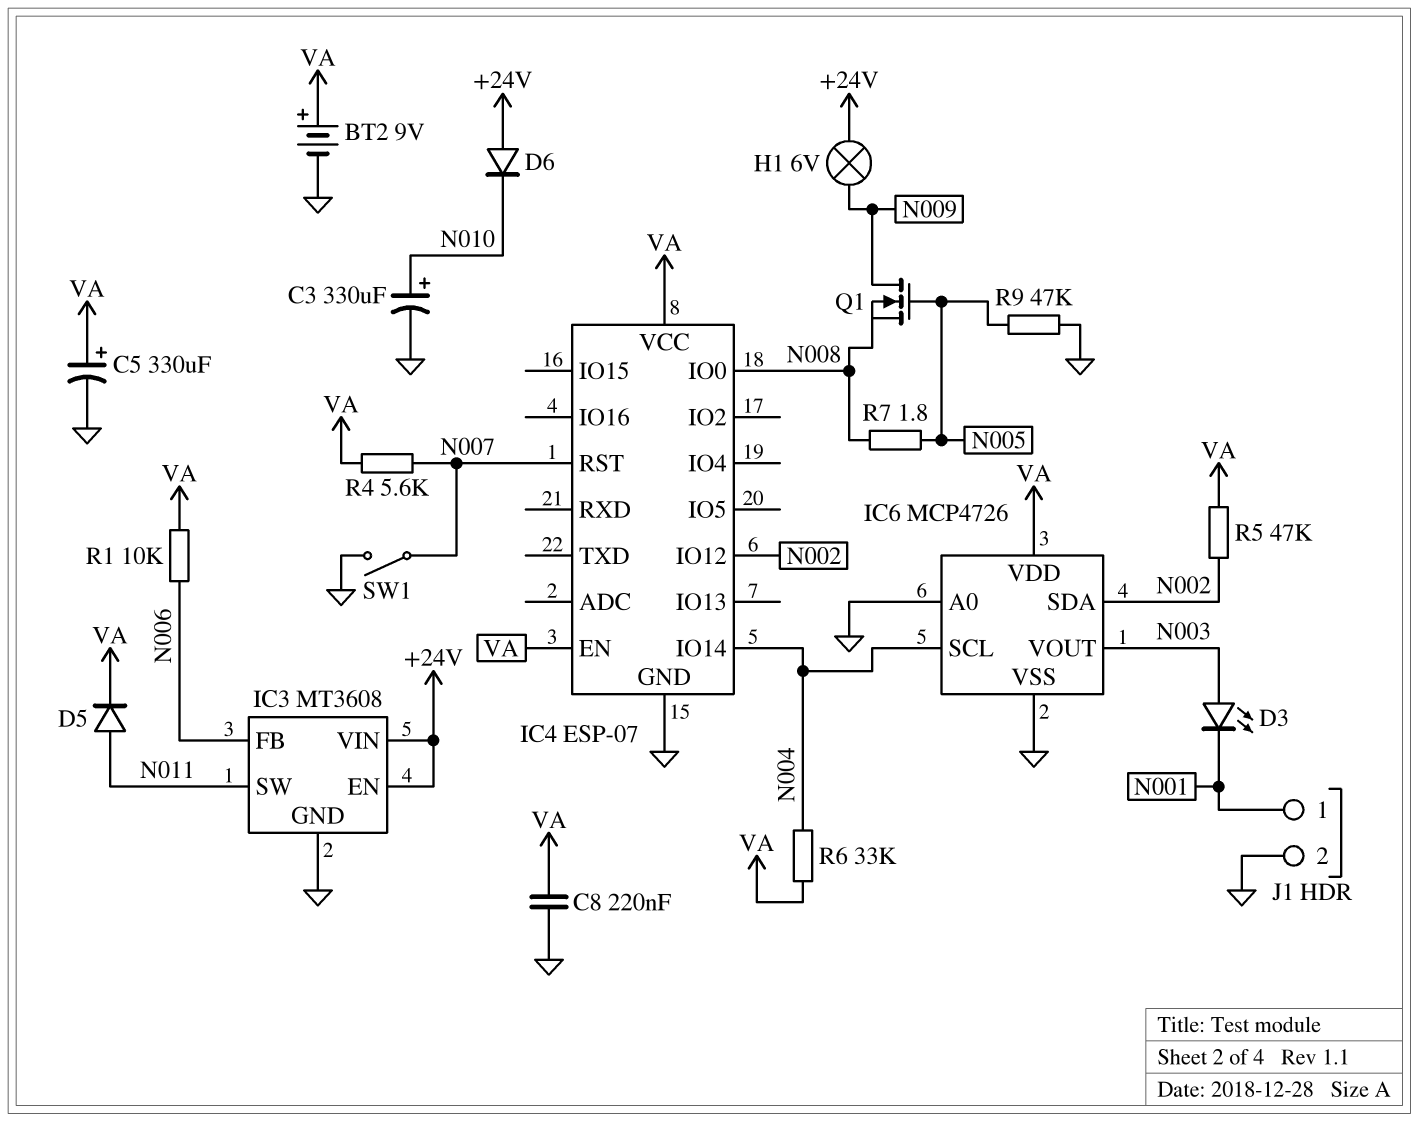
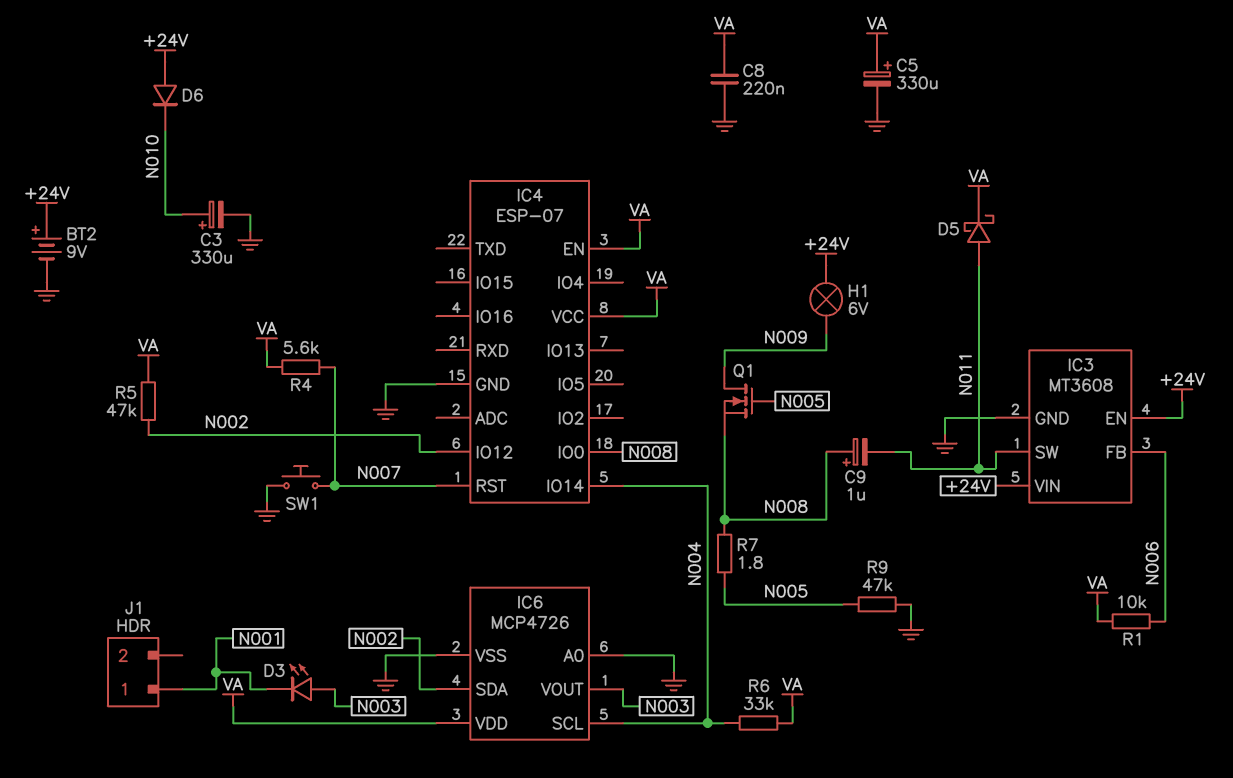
BT2: 9V (plus VA, minus GND) -> 9V (plus +24V, minus GND)
C9: none -> 1uF (plus N008, minus N011)
D5: diode (A N011, K VA) -> schottky (A N011, K VA)
J1 pin 2: GND -> none
SW1: switch (GND, N007) -> button (GND, N007)

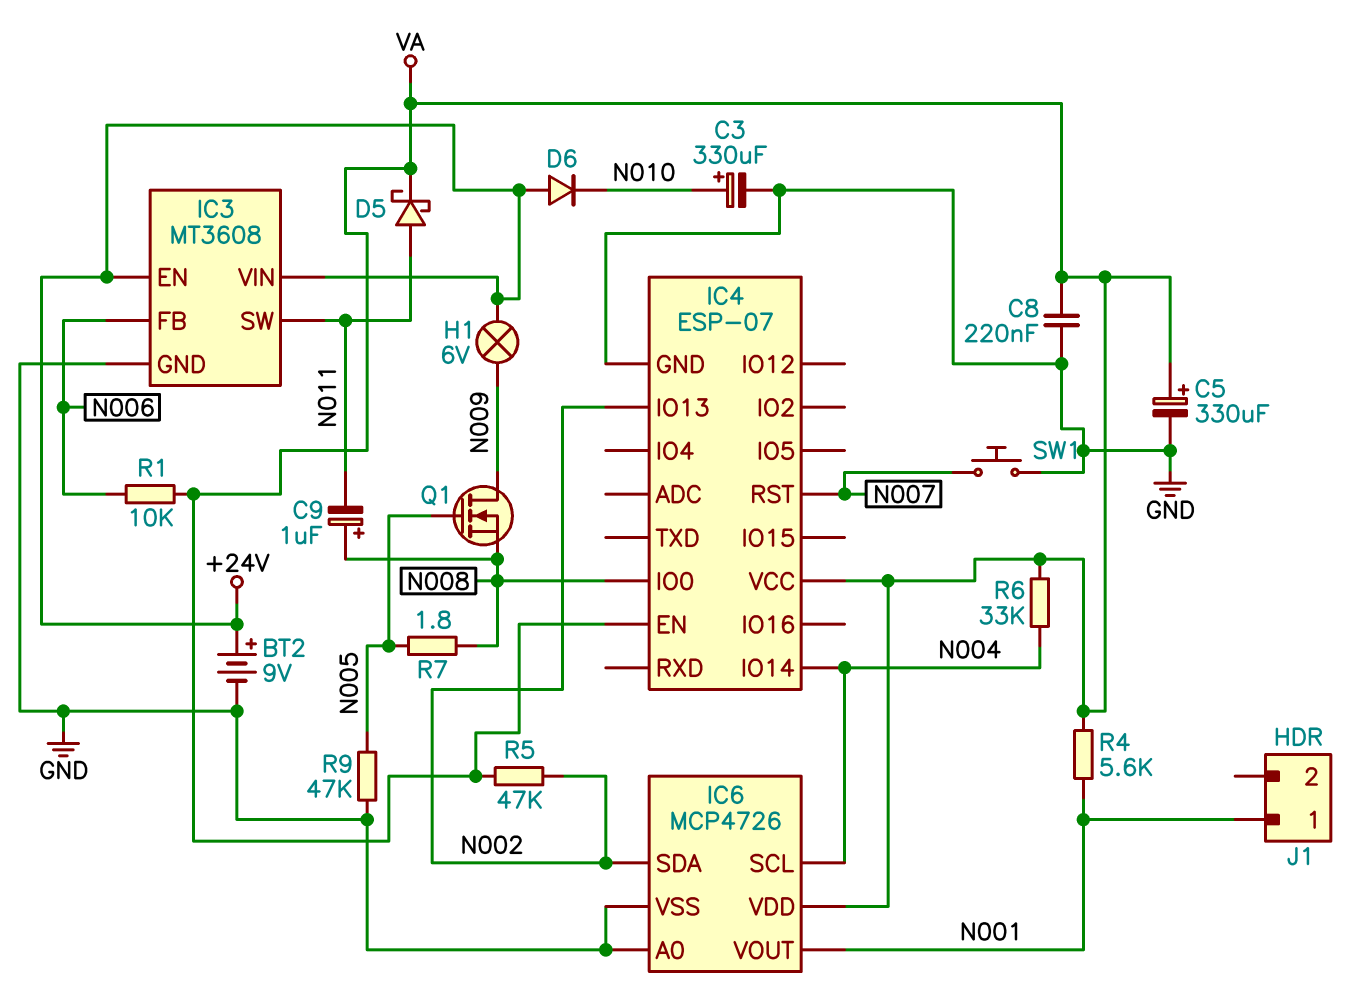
D3: LED (A N003, K N001) -> none
IC4 pin IO12: N002 -> none
IC4 pin IO13: none -> N002
IC6 pin VOUT: N003 -> N001
R4: 5.6k (N007, VA) -> 5.6k (N001, VA)

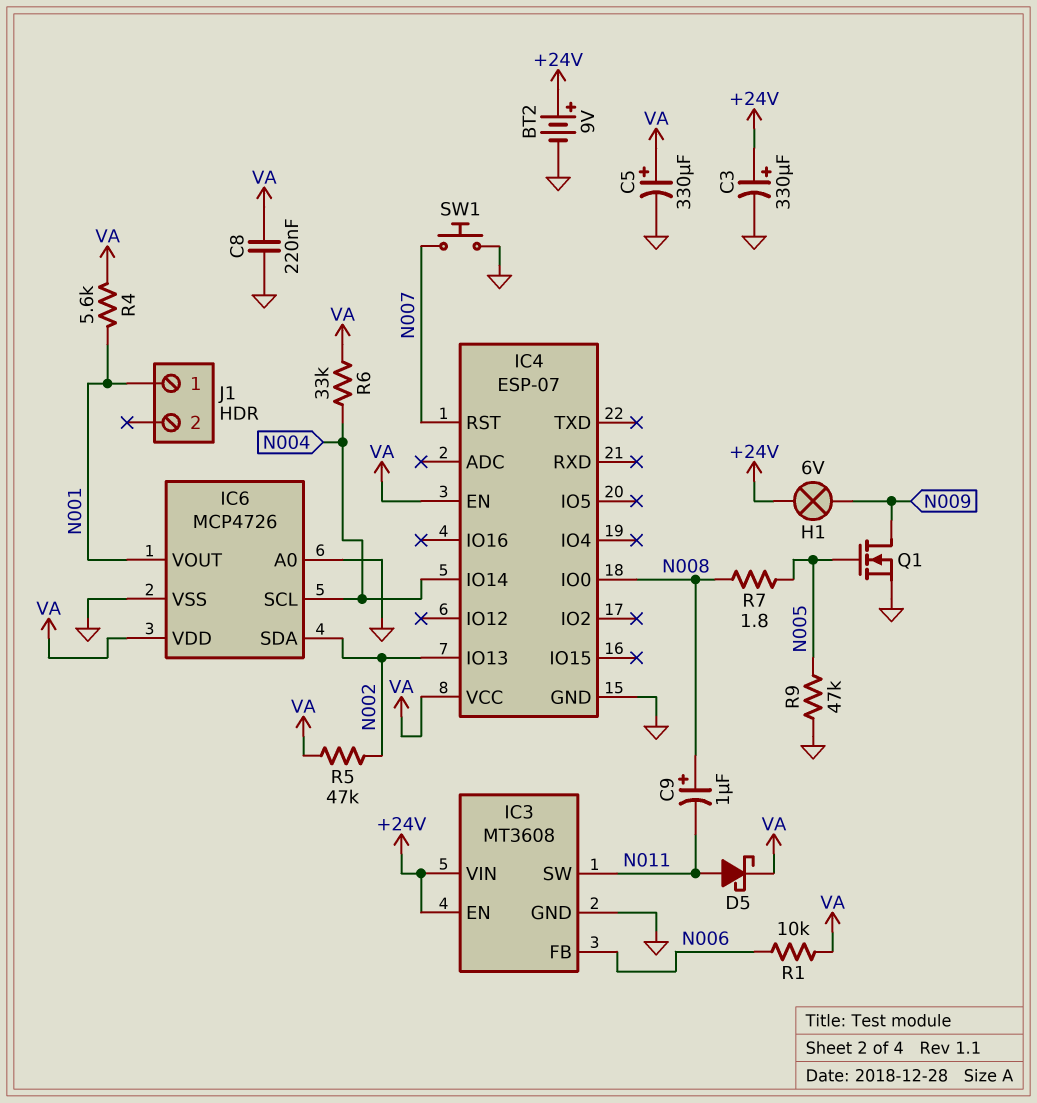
C3: 330uF (plus N010, minus GND) -> 330uF (plus +24V, minus GND)
D6: diode (A +24V, K N010) -> none
Q1: NMOS (G N005, D N009, S N008) -> NMOS (G N005, D N009, S GND)

